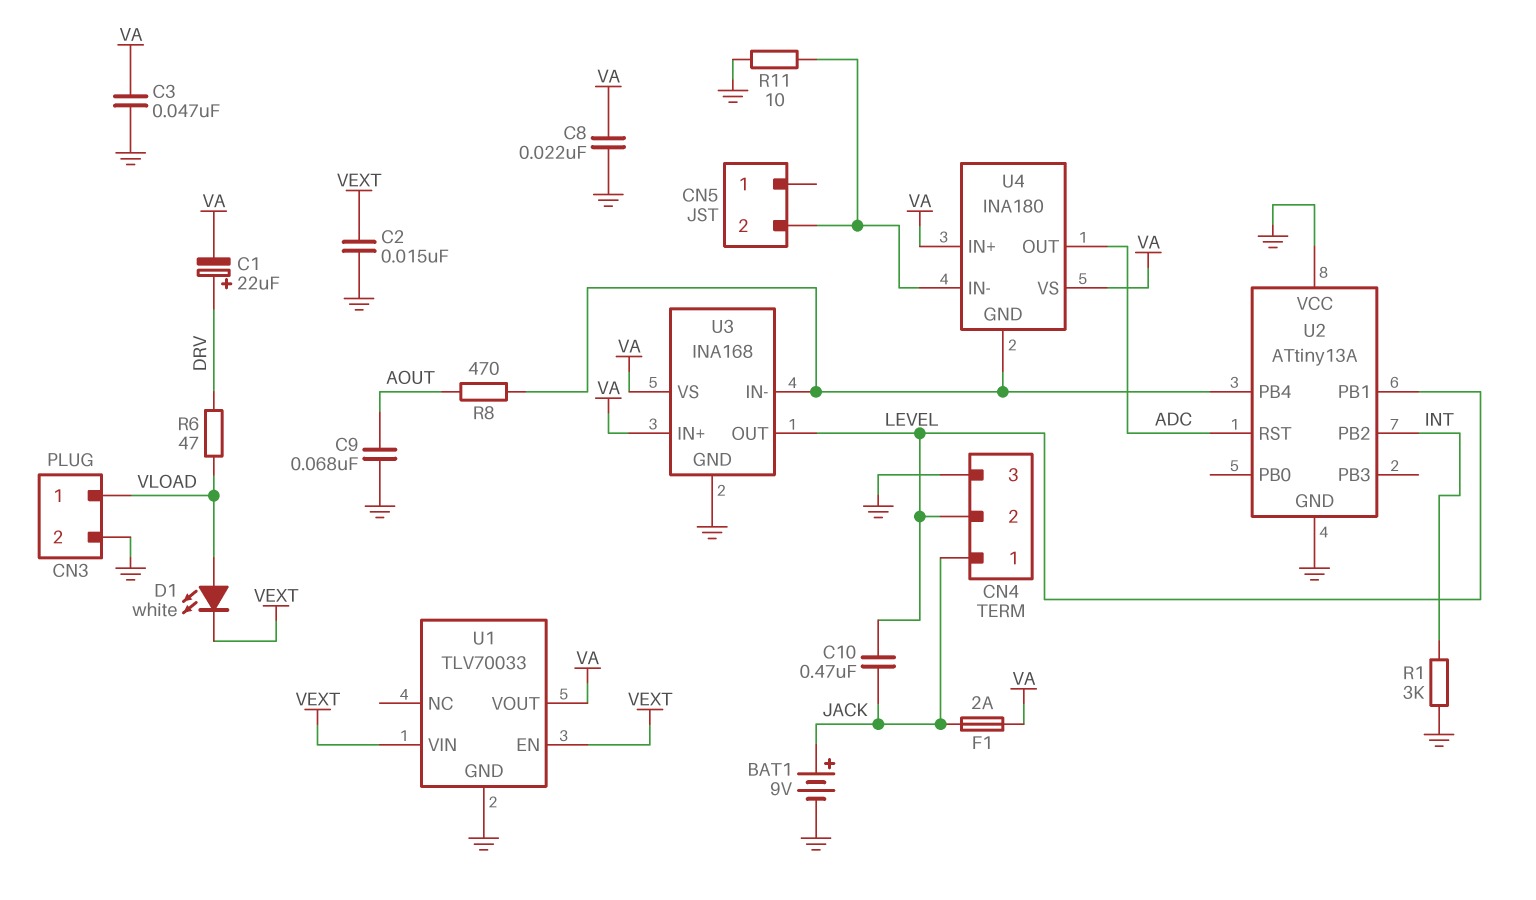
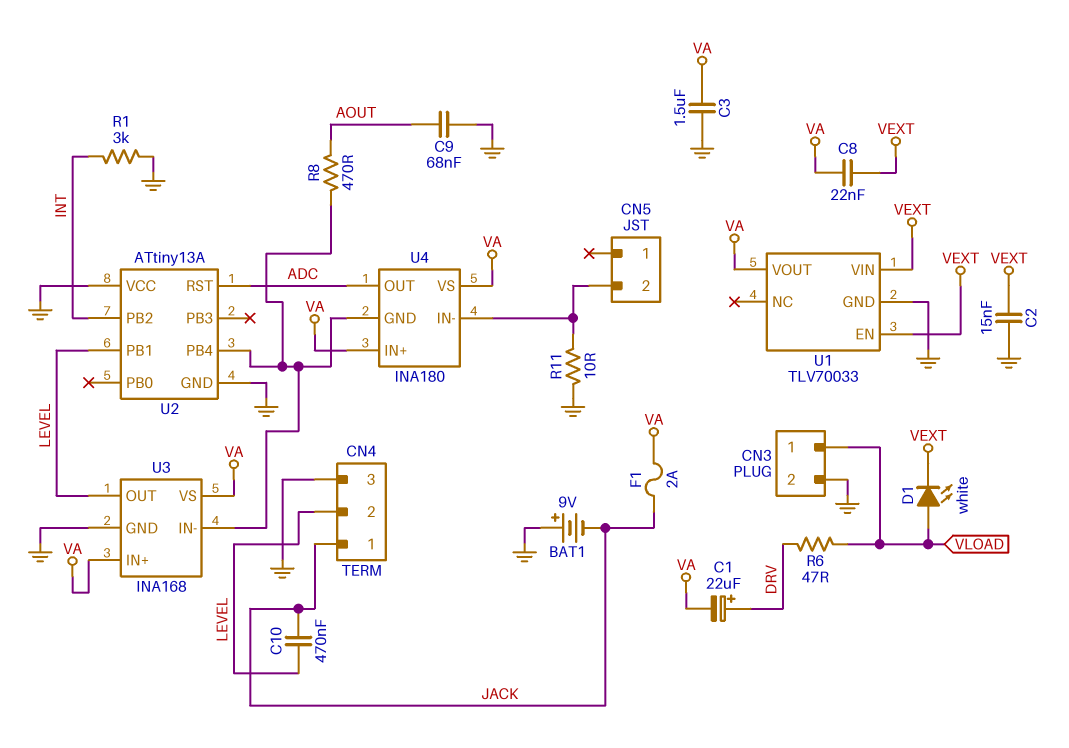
BAT1: 9V (plus JACK, minus GND) -> 9V (plus GND, minus JACK)
C3: 47nF (GND, VA) -> 1.5uF (GND, VA)
C8: 22nF (GND, VA) -> 22nF (VA, VEXT)

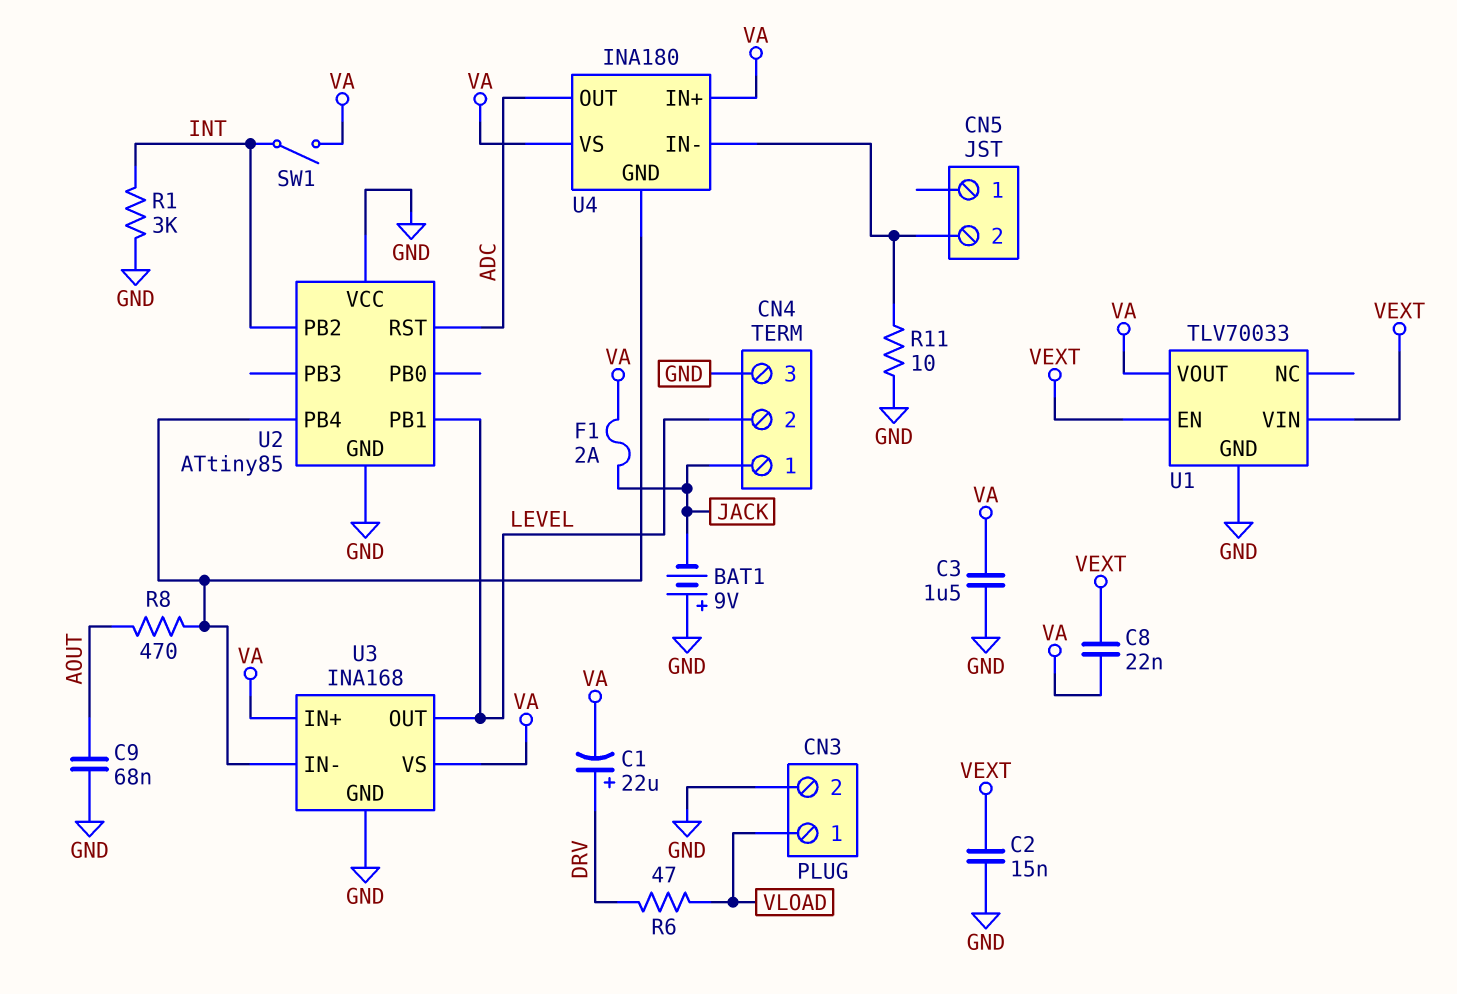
C10: 470nF (JACK, LEVEL) -> none
D1: LED white (A VLOAD, K VEXT) -> none
SW1: none -> switch (INT, VA)
U2: ATtiny13A -> ATtiny85

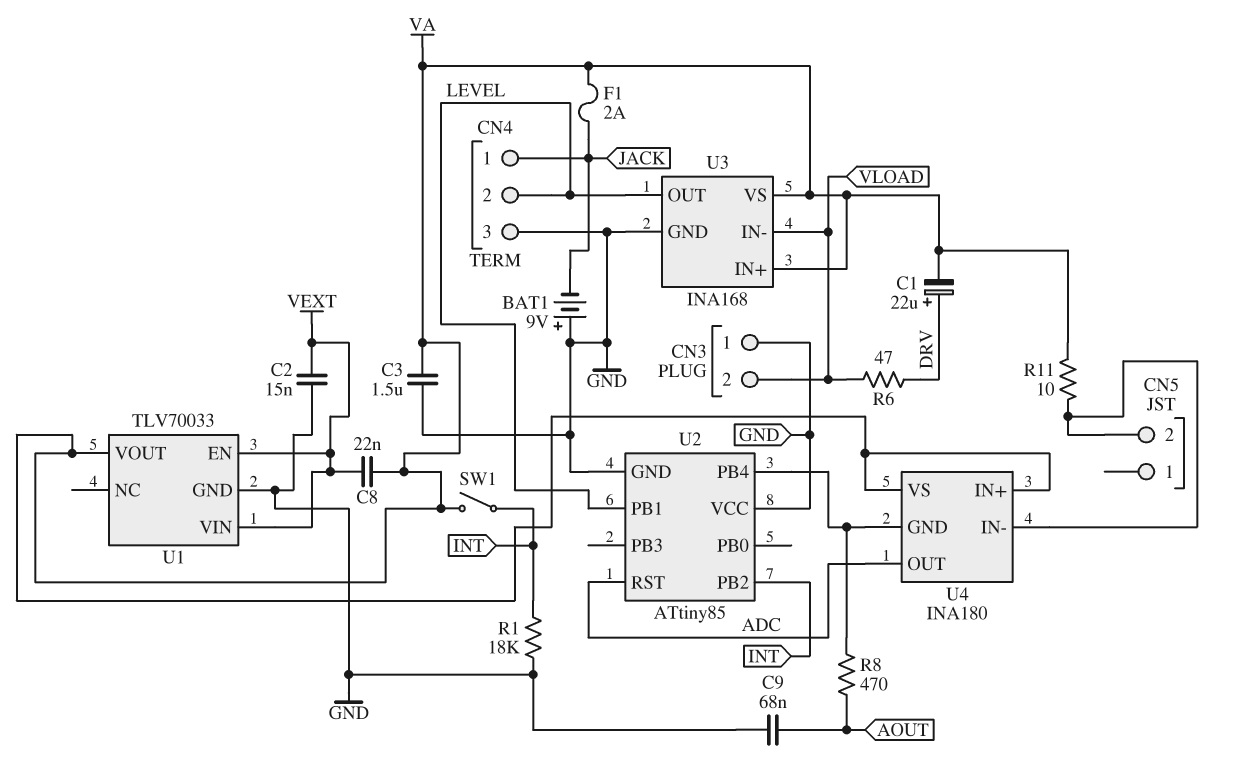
CN3 pin 1: VLOAD -> GND
CN3 pin 2: GND -> VLOAD
R1: 3k (GND, INT) -> 18k (GND, INT)
R11: 10 (CN5/2, GND) -> 10 (CN5/2, VA)
U3 pin IN-: U2/PB4 -> VLOAD

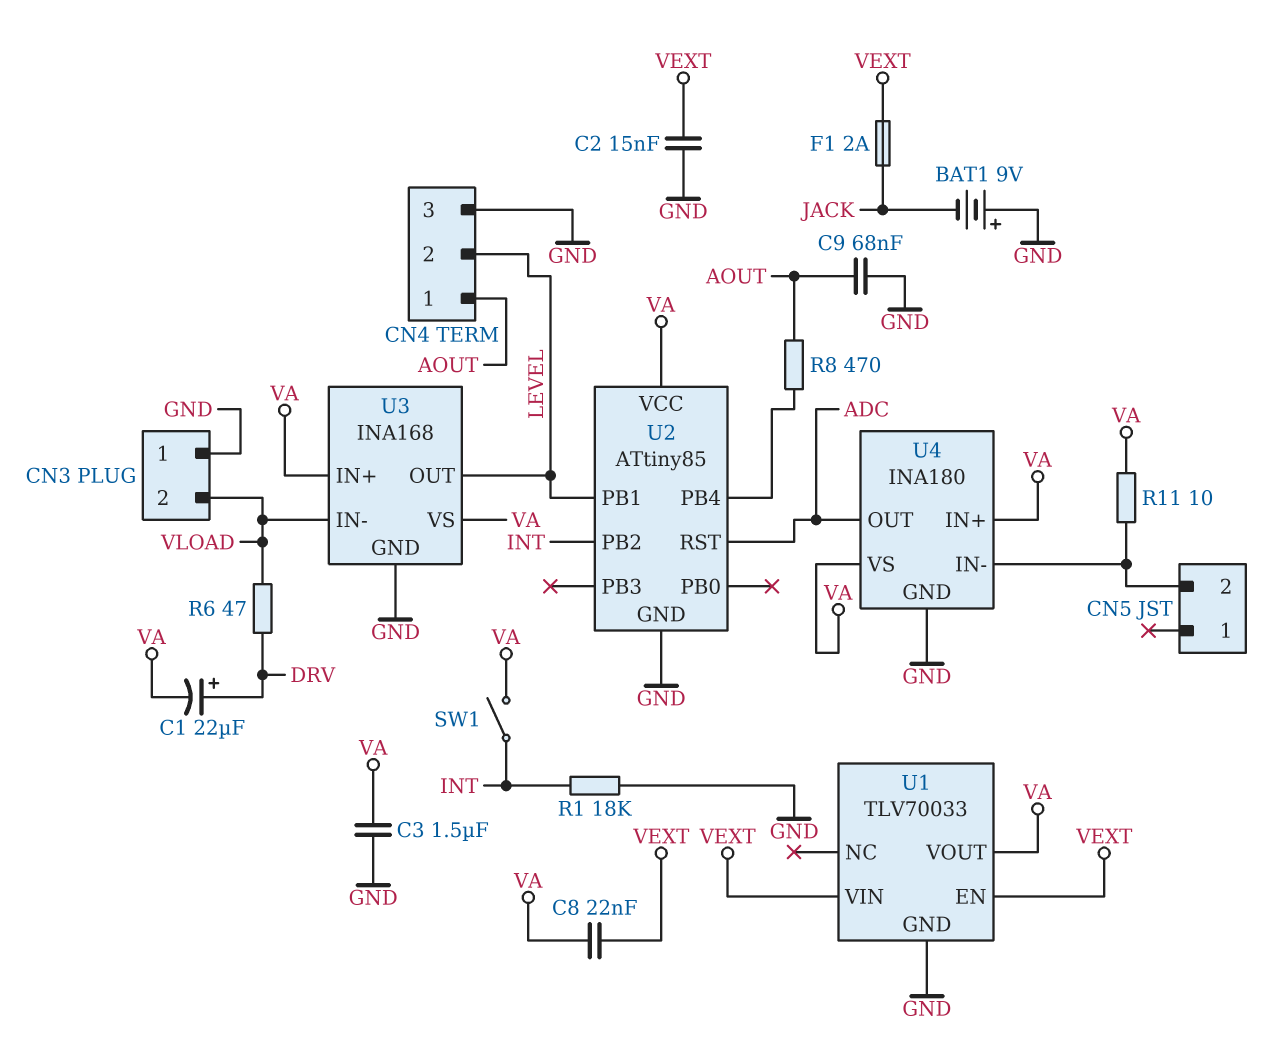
CN4 pin 1: JACK -> AOUT
F1: 2A (JACK, VA) -> 2A (JACK, VEXT)
U2 pin VCC: GND -> VA
U4 pin GND: U2/PB4 -> GND

